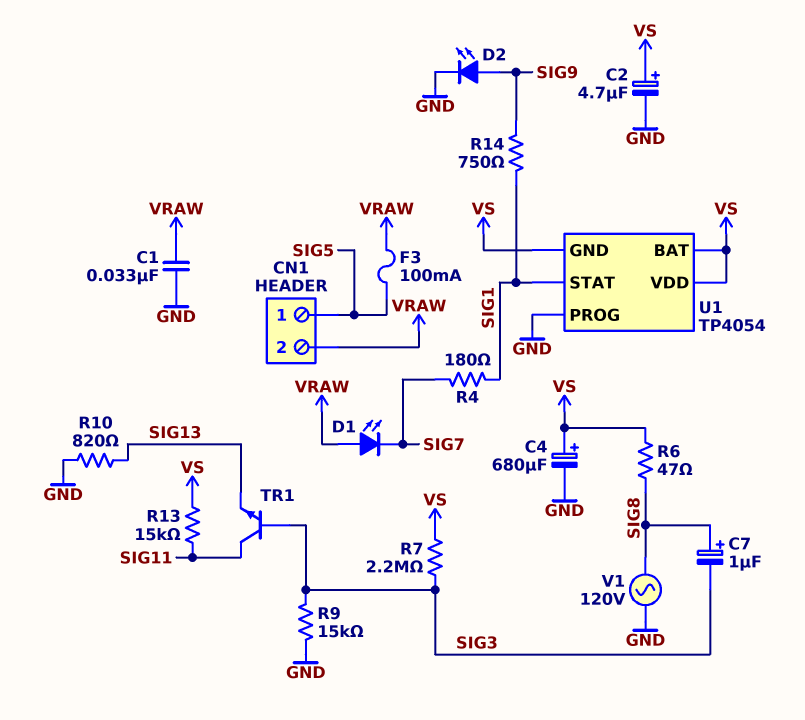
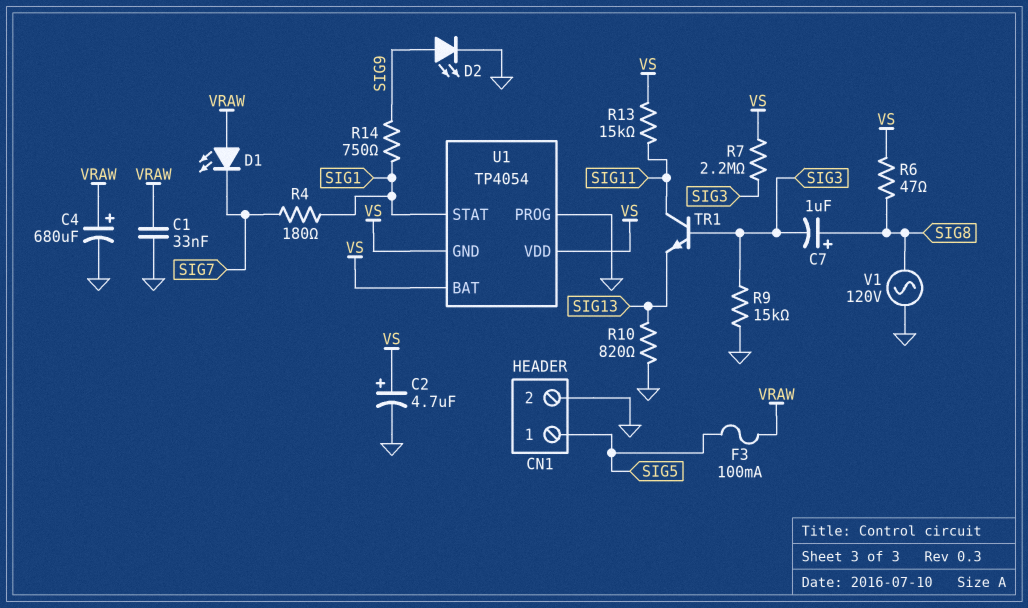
C4: 680uF (plus VS, minus GND) -> 680uF (plus VRAW, minus GND)
CN1 pin 2: VRAW -> GND

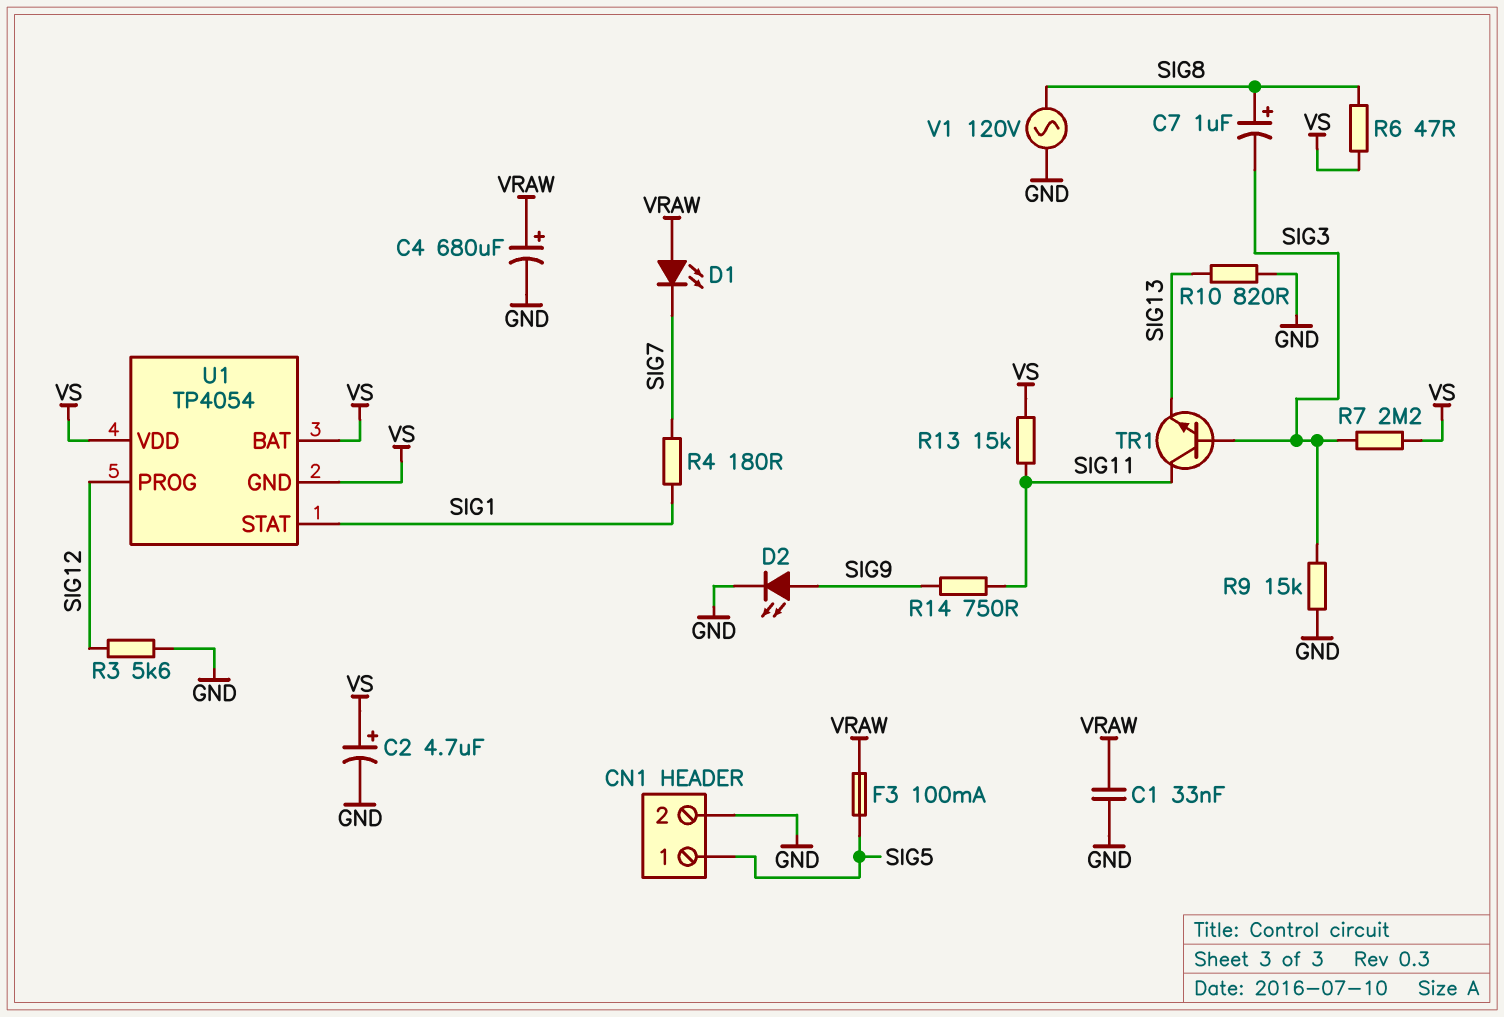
R3: none -> 5.6k (GND, SIG12)
R14: 750 (SIG1, SIG9) -> 750 (SIG9, SIG11)
U1 pin PROG: GND -> SIG12

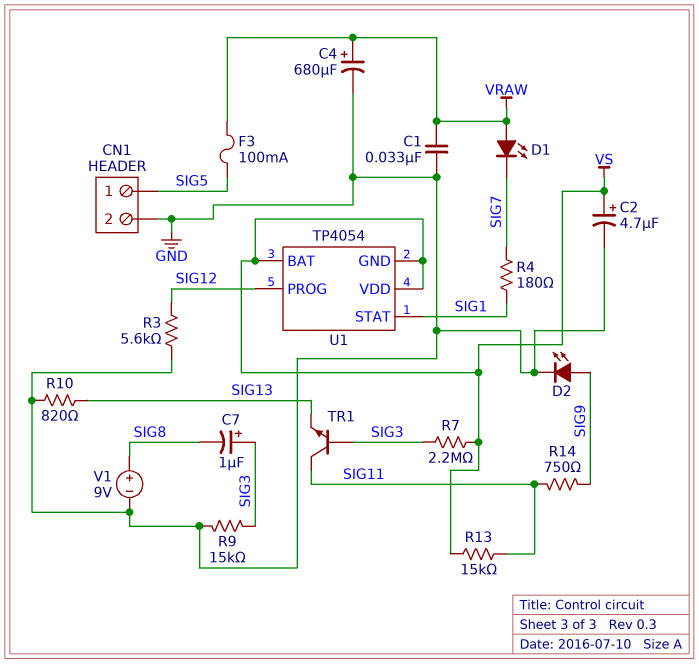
C7: 1uF (plus SIG8, minus SIG3) -> 1uF (plus SIG3, minus SIG8)
R6: 47 (SIG8, VS) -> none
V1: AC 120V (GND, SIG8) -> 9V (plus SIG8, minus GND)

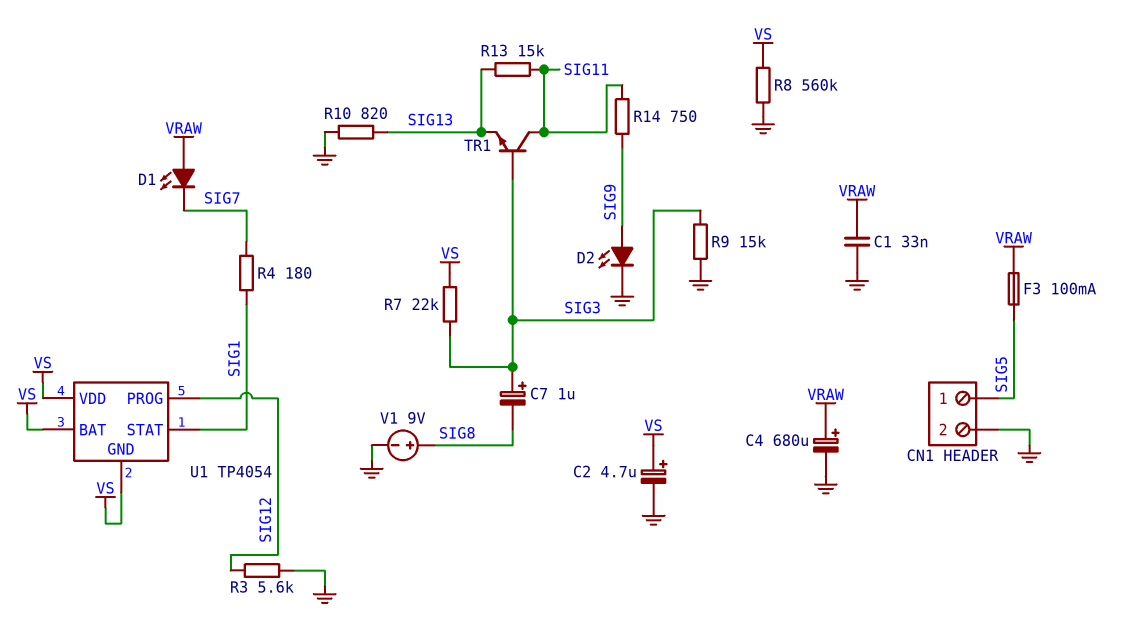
R7: 2.2M (SIG3, VS) -> 22k (SIG3, VS)
R8: none -> 560k (GND, VS)
R13: 15k (SIG11, VS) -> 15k (SIG11, SIG13)

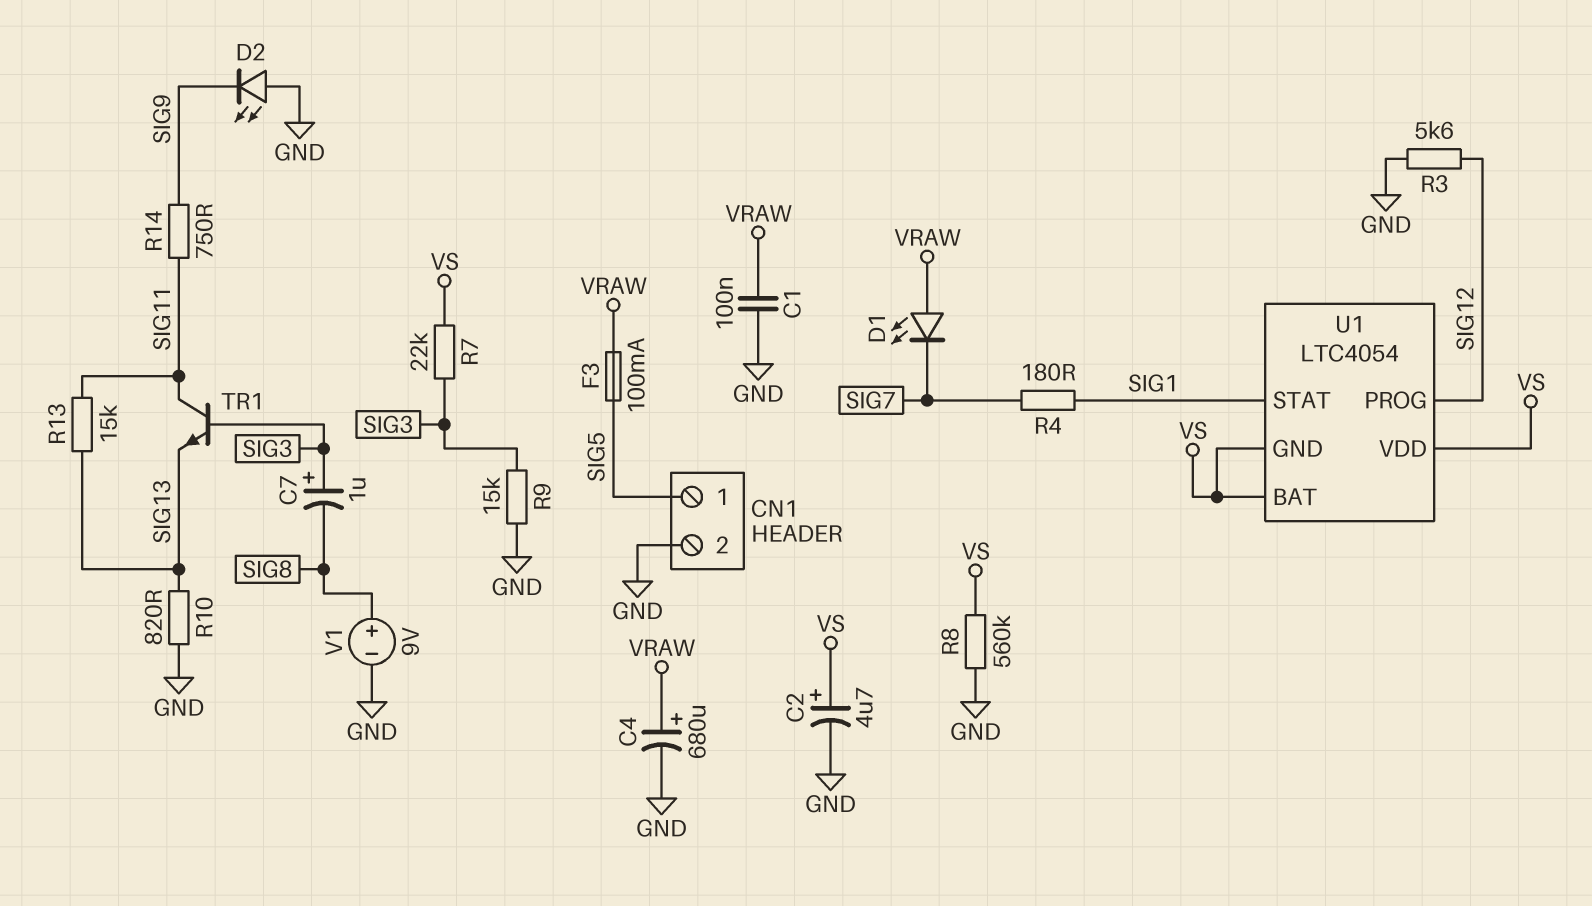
C1: 33nF (GND, VRAW) -> 100nF (GND, VRAW)
D2: LED (A SIG9, K GND) -> LED (A GND, K SIG9)
U1: TP4054 -> LTC4054

